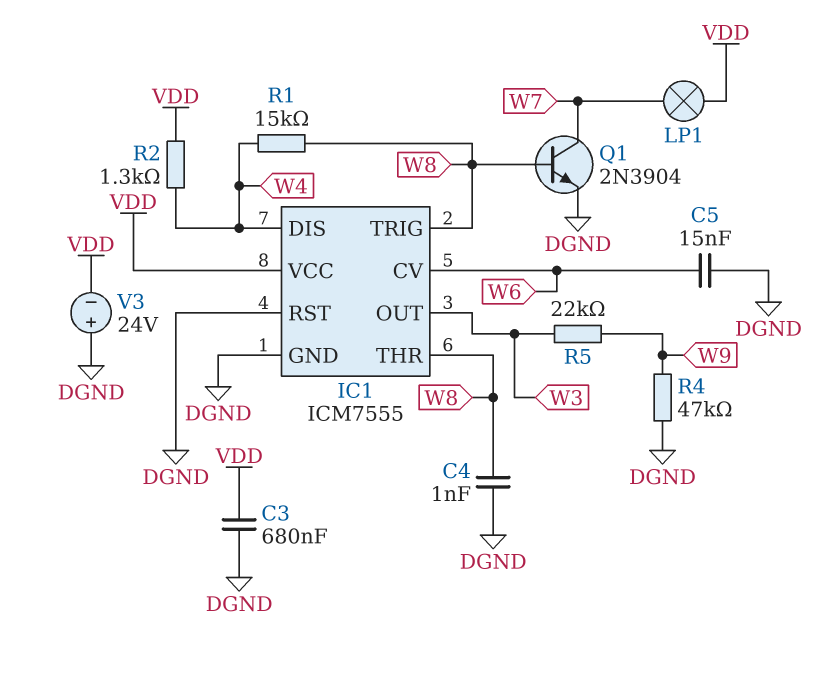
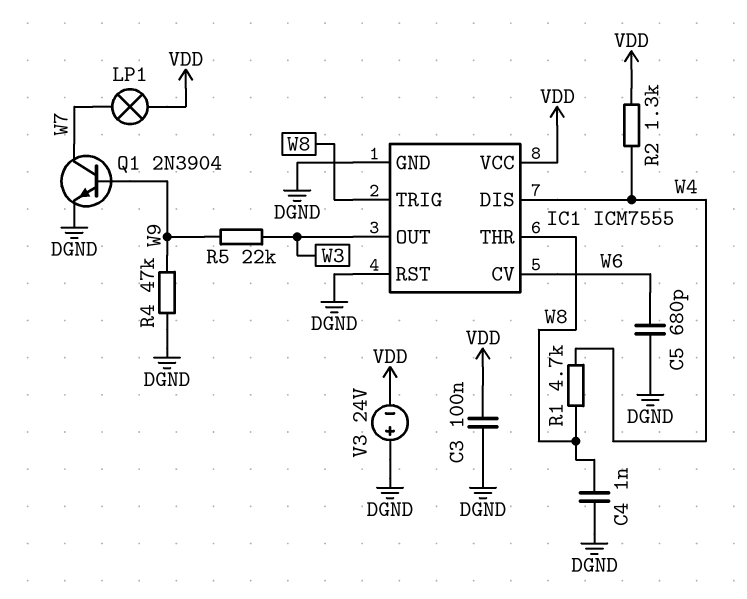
C3: 680nF (DGND, VDD) -> 100nF (DGND, VDD)
C5: 15nF (DGND, W6) -> 680pF (DGND, W6)
Q1: NPN 2N3904 (B W8, C W7, E DGND) -> NPN 2N3904 (B W9, C W7, E DGND)
R1: 15k (W4, W8) -> 4.7k (W4, W8)

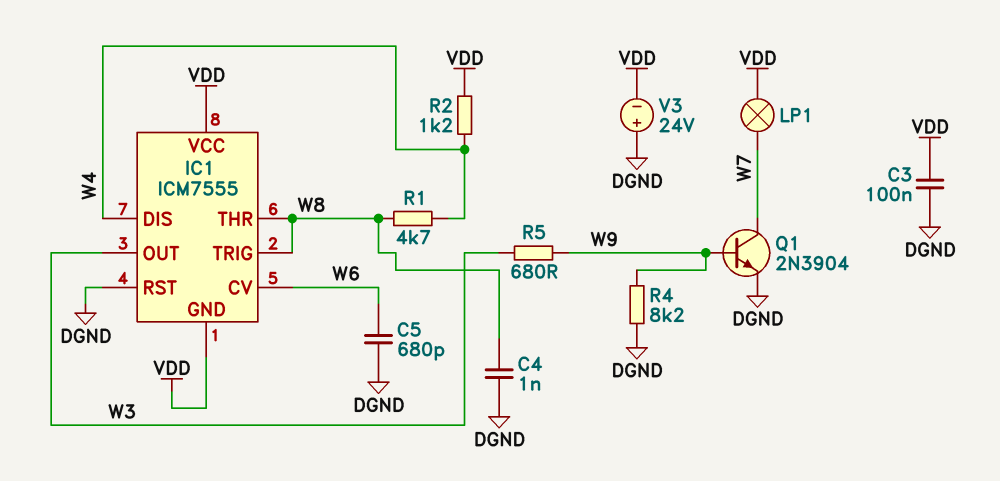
IC1 pin GND: DGND -> VDD
R2: 1.3k (VDD, W4) -> 1.2k (VDD, W4)
R4: 47k (DGND, W9) -> 8.2k (DGND, W9)
R5: 22k (W3, W9) -> 680 (W3, W9)

